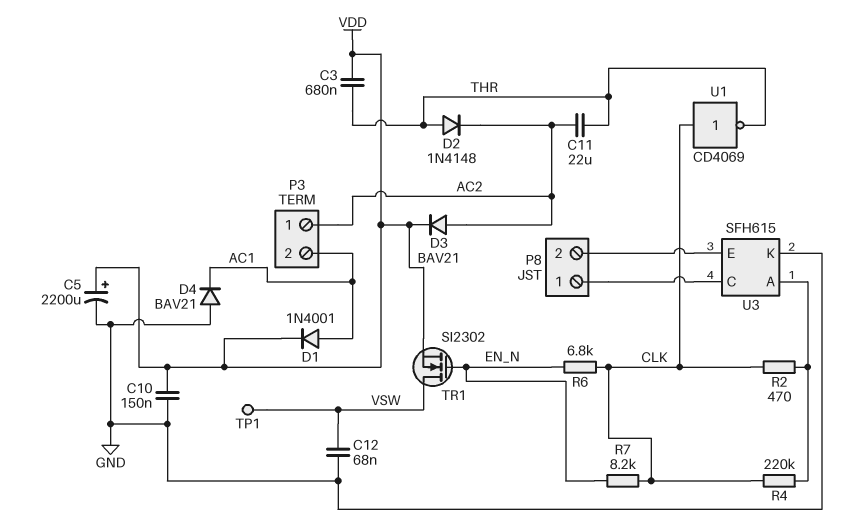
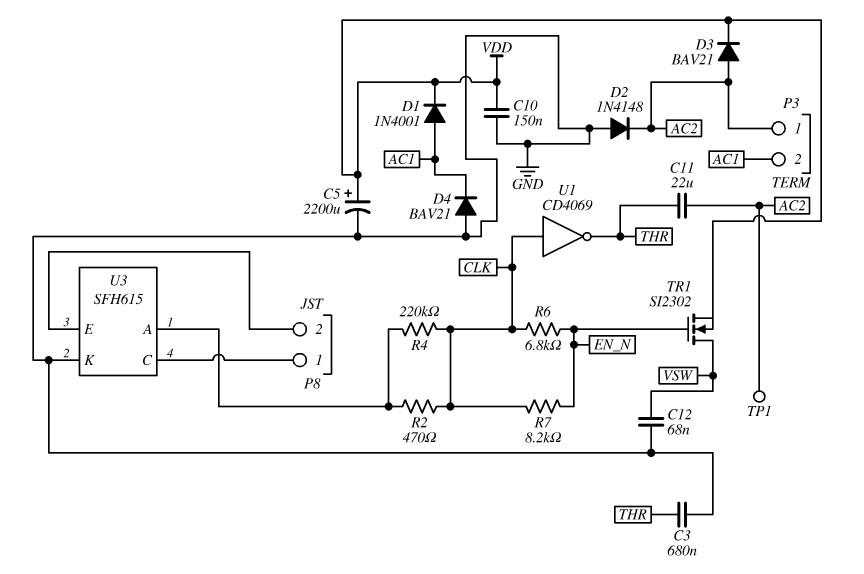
C3: 680nF (THR, VDD) -> 680nF (GND, THR)
D2: diode 1N4148 (A THR, K AC2) -> diode 1N4148 (A GND, K AC2)
TP1: test point (VSW) -> test point (AC2)

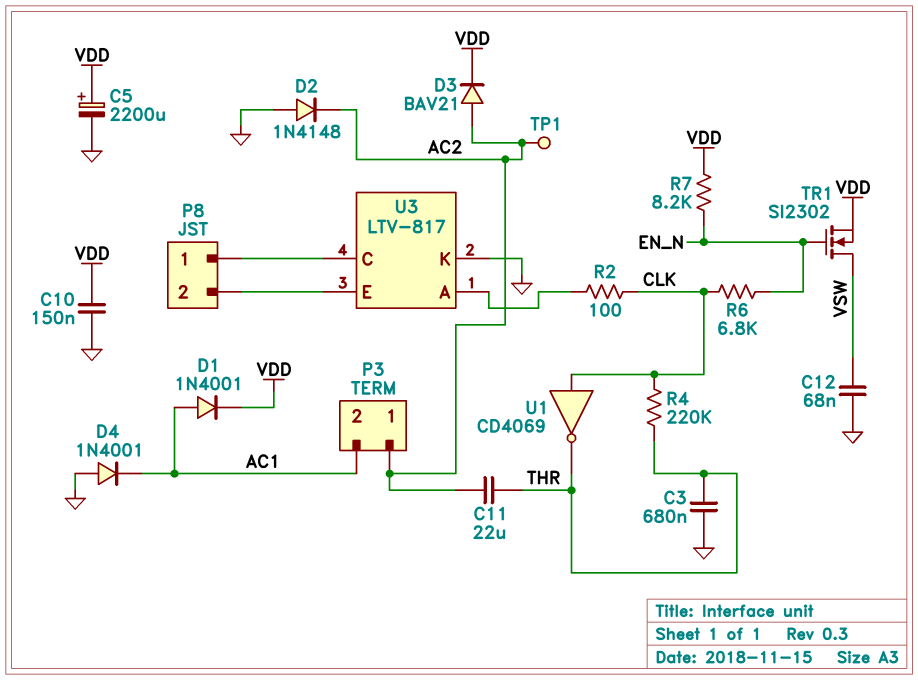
D4: diode BAV21 (A GND, K AC1) -> diode 1N4001 (A GND, K AC1)
R2: 470 (CLK, U3/A) -> 100 (CLK, U3/A)
R4: 220k (CLK, U3/A) -> 220k (CLK, THR)
R7: 8.2k (CLK, EN_N) -> 8.2k (EN_N, VDD)
U3: SFH615 -> LTV-817

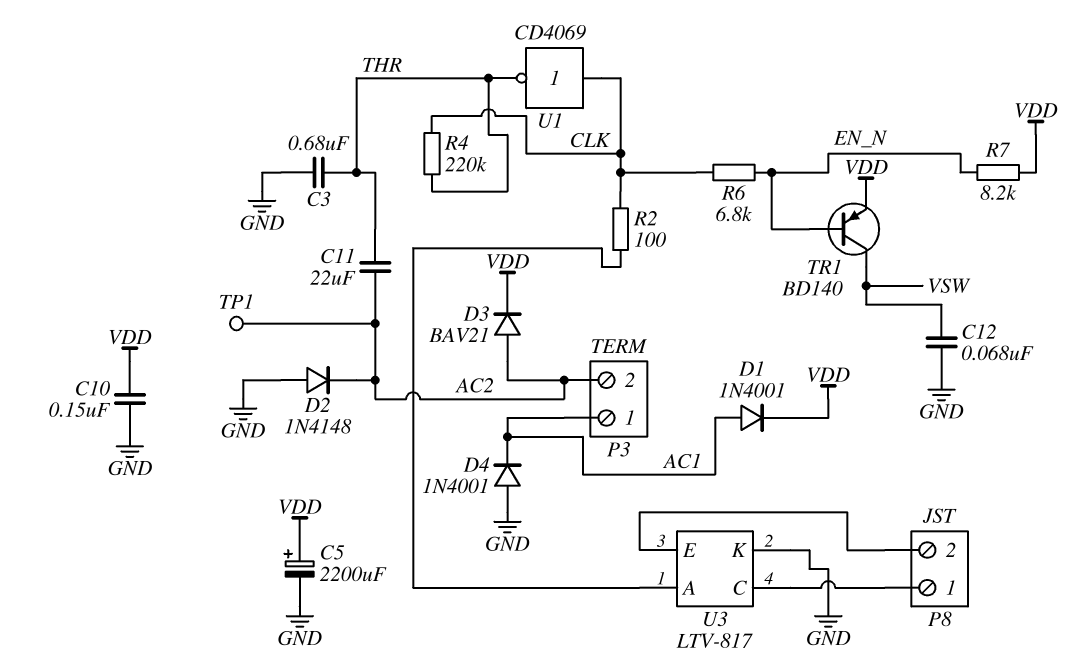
P3 pin 1: AC2 -> AC1
P3 pin 2: AC1 -> AC2
TR1: NMOS SI2302 (G EN_N, D VSW, S VDD) -> PNP BD140 (B EN_N, C VSW, E VDD)

